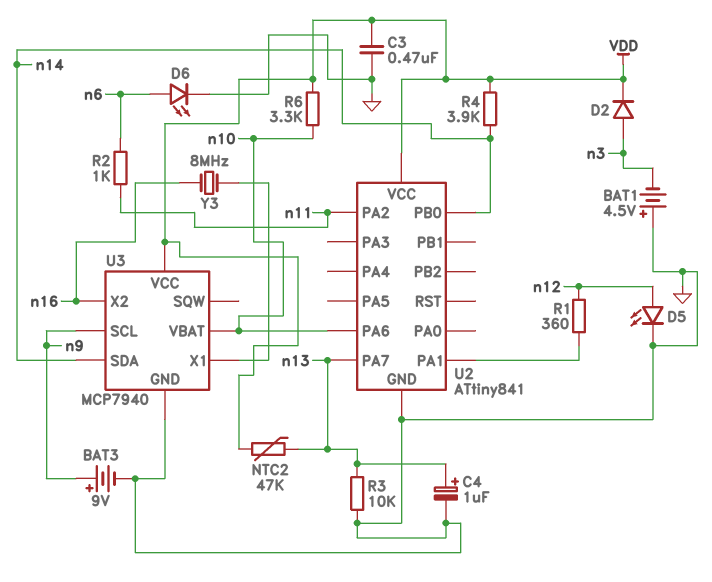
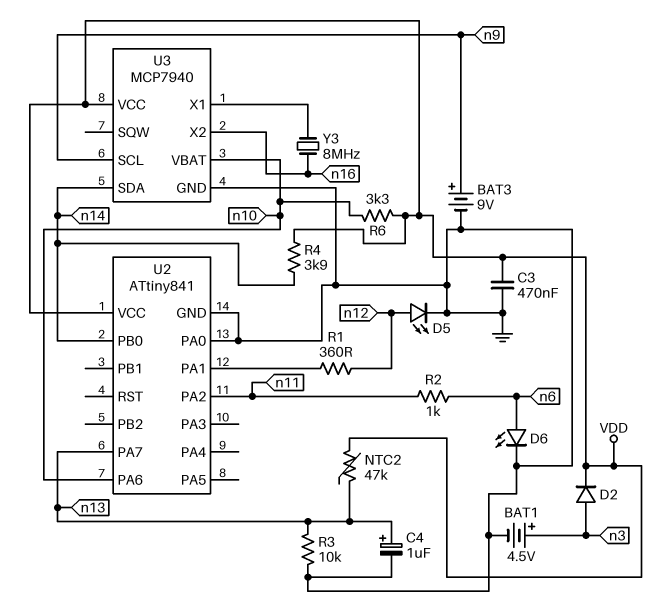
BAT1: 4.5V (plus GND, minus n3) -> 4.5V (plus n3, minus GND)
U2 pin PA0: none -> GND

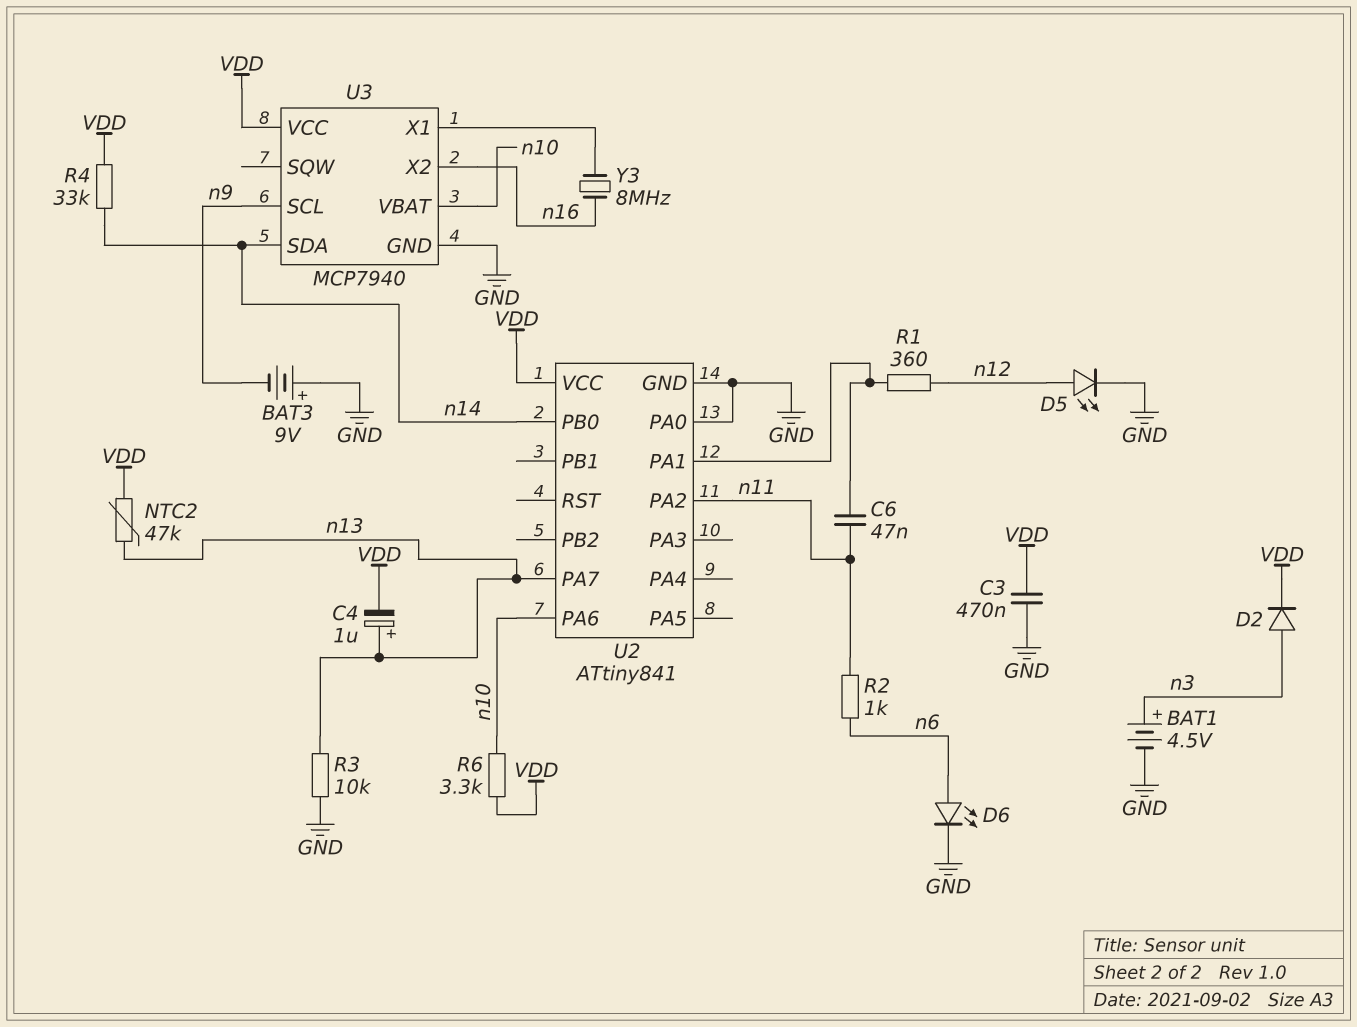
BAT3: 9V (plus n9, minus GND) -> 9V (plus GND, minus n9)
C4: 1uF (plus n13, minus GND) -> 1uF (plus n13, minus VDD)
C6: none -> 47nF (U2/PA1, n11)
R4: 3.9k (VDD, n14) -> 33k (VDD, n14)

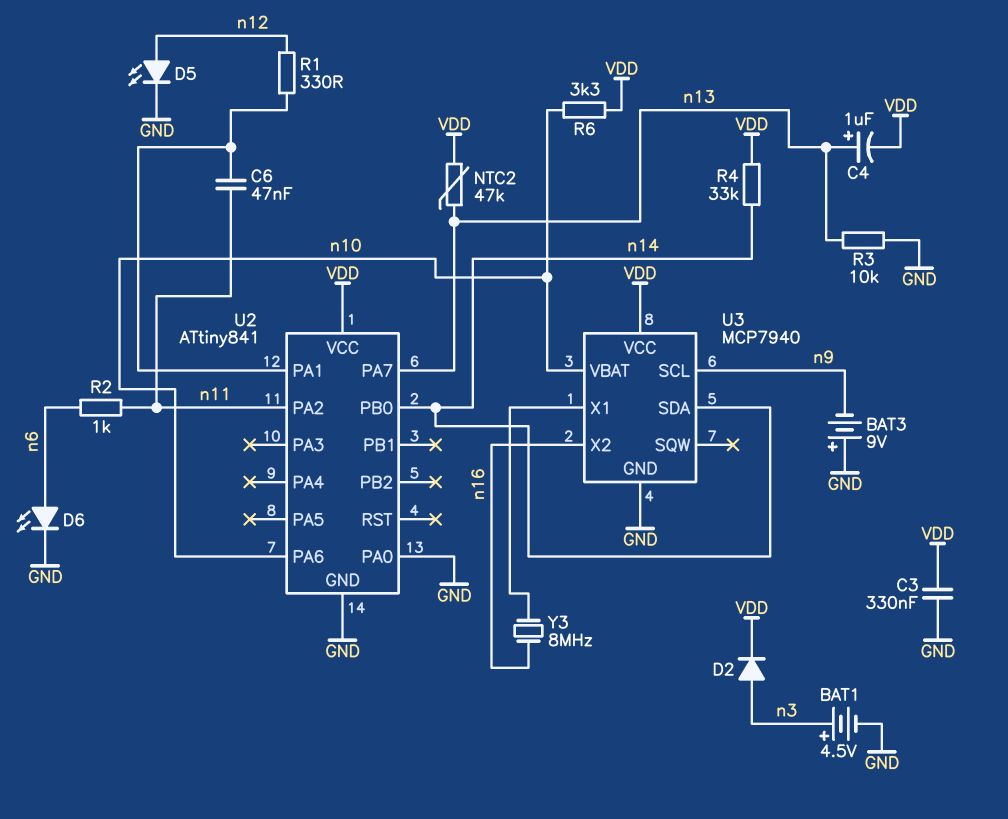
C3: 470nF (GND, VDD) -> 330nF (GND, VDD)
R1: 360 (U2/PA1, n12) -> 330 (U2/PA1, n12)

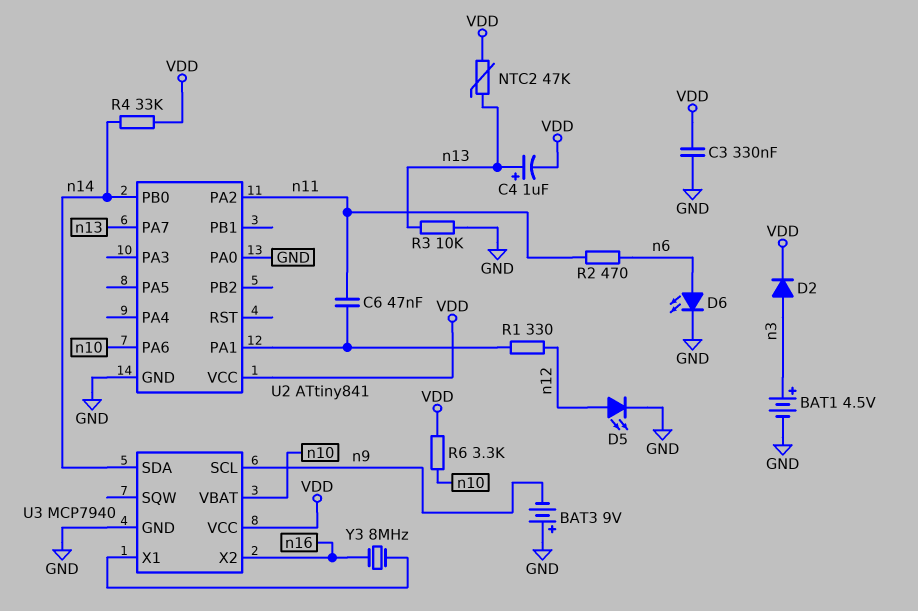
R2: 1k (n6, n11) -> 470 (n6, n11)

